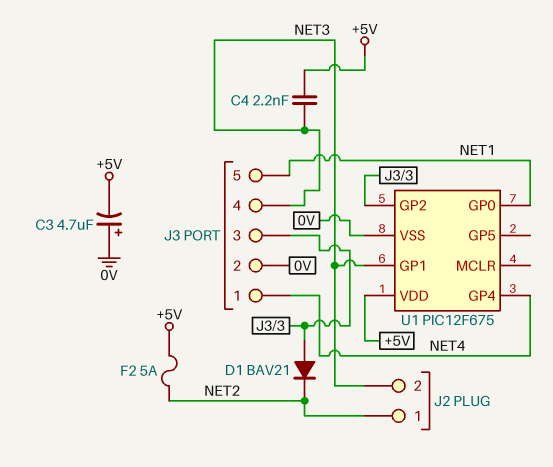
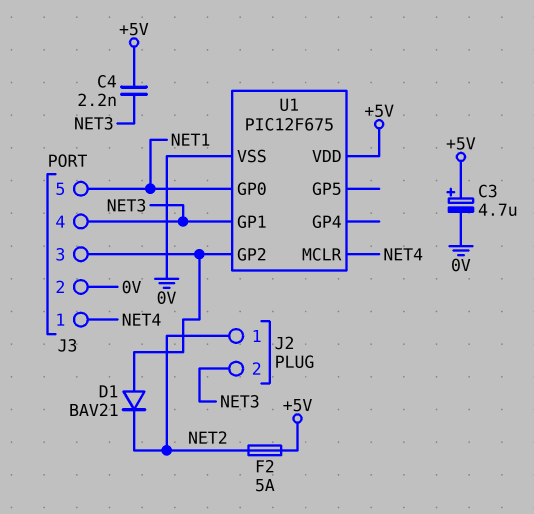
C3: 4.7uF (plus 0V, minus +5V) -> 4.7uF (plus +5V, minus 0V)
U1 pin GP4: NET4 -> none
U1 pin MCLR: none -> NET4

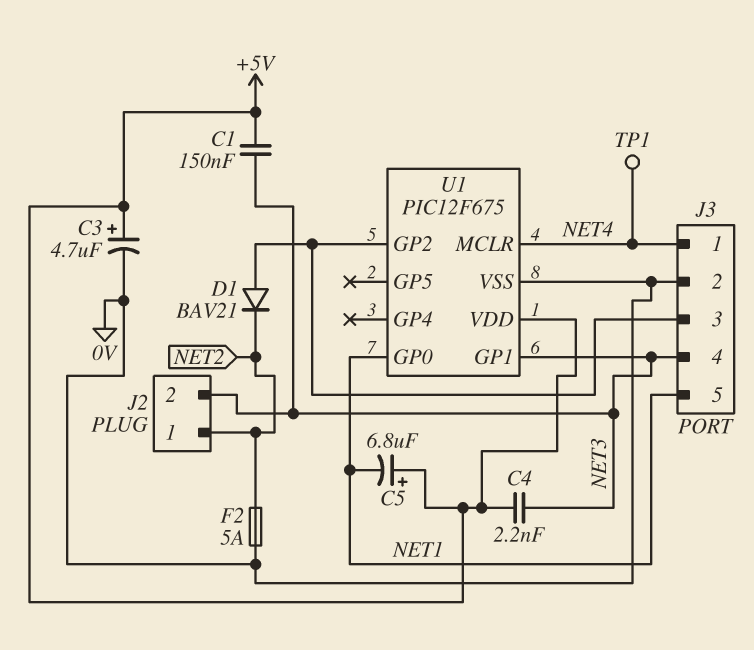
C1: none -> 150nF (+5V, NET3)
C5: none -> 6.8uF (plus +5V, minus NET1)
F2: 5A (+5V, NET2) -> 5A (0V, NET2)
TP1: none -> test point (NET4)

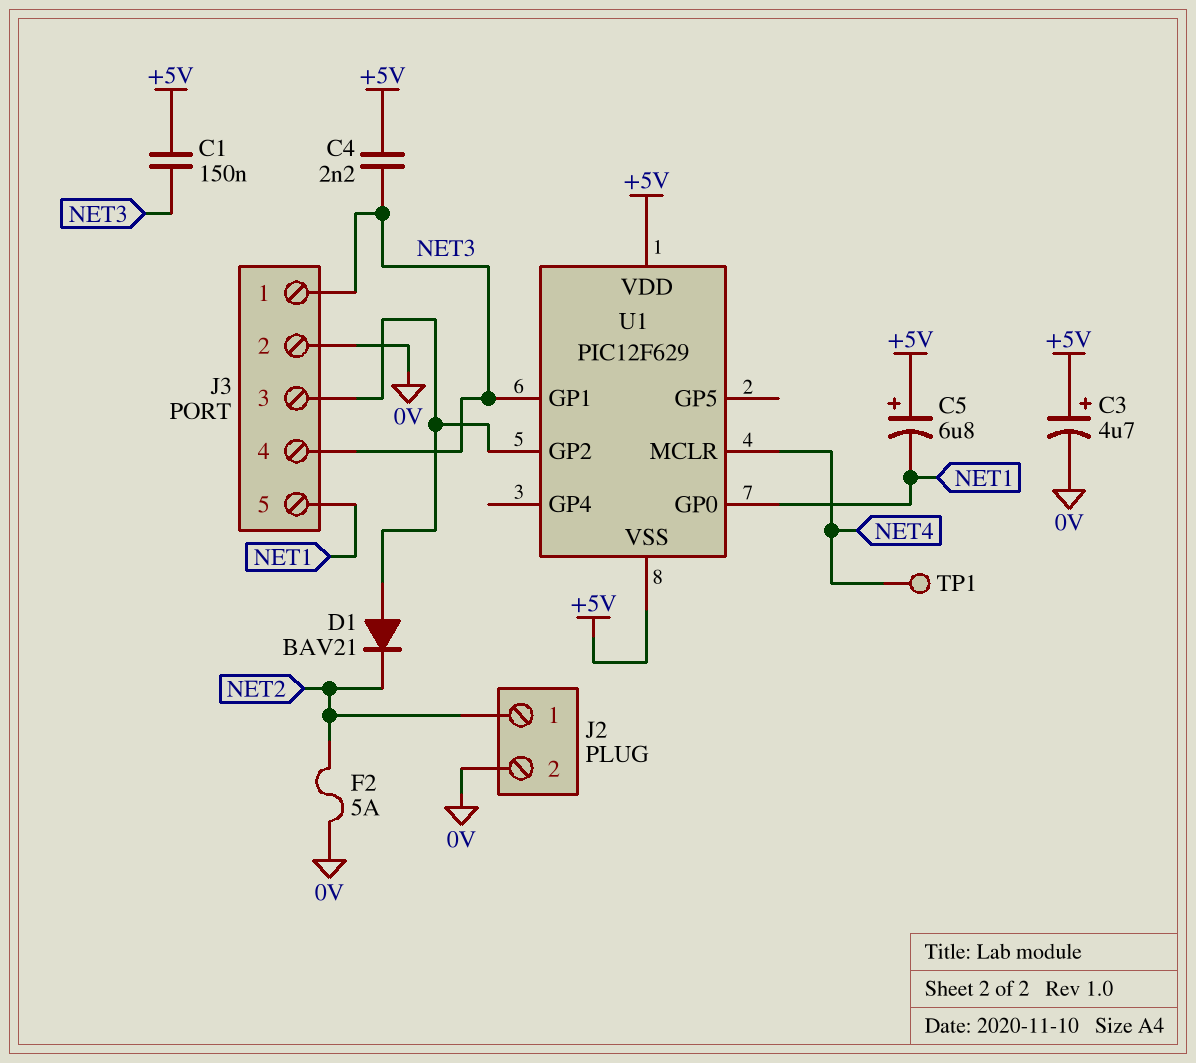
J2 pin 2: NET3 -> 0V
J3 pin 1: NET4 -> NET3
U1: PIC12F675 -> PIC12F629
U1 pin VSS: 0V -> +5V

